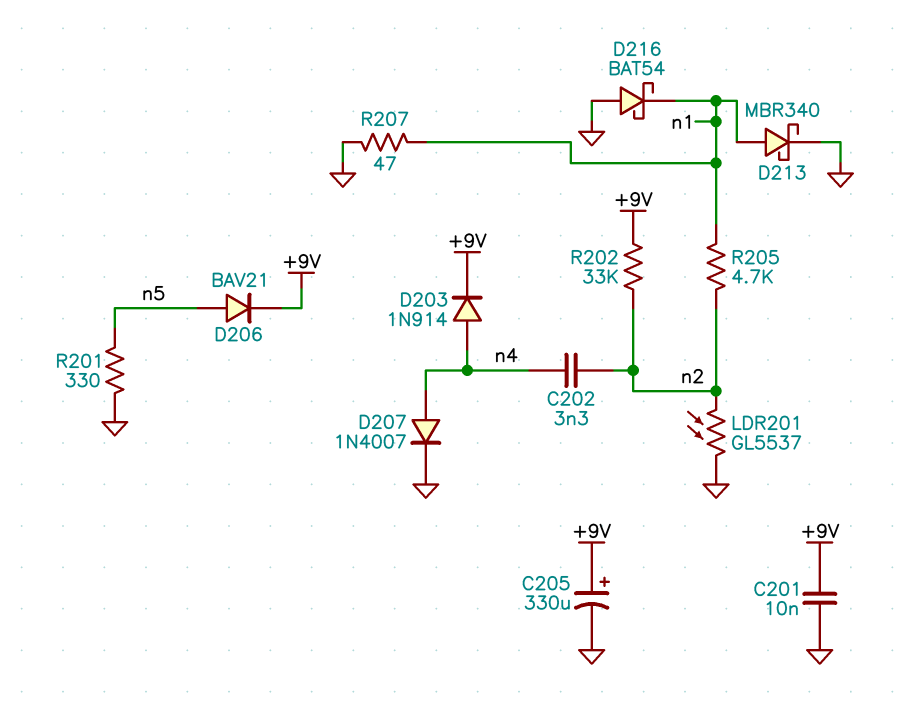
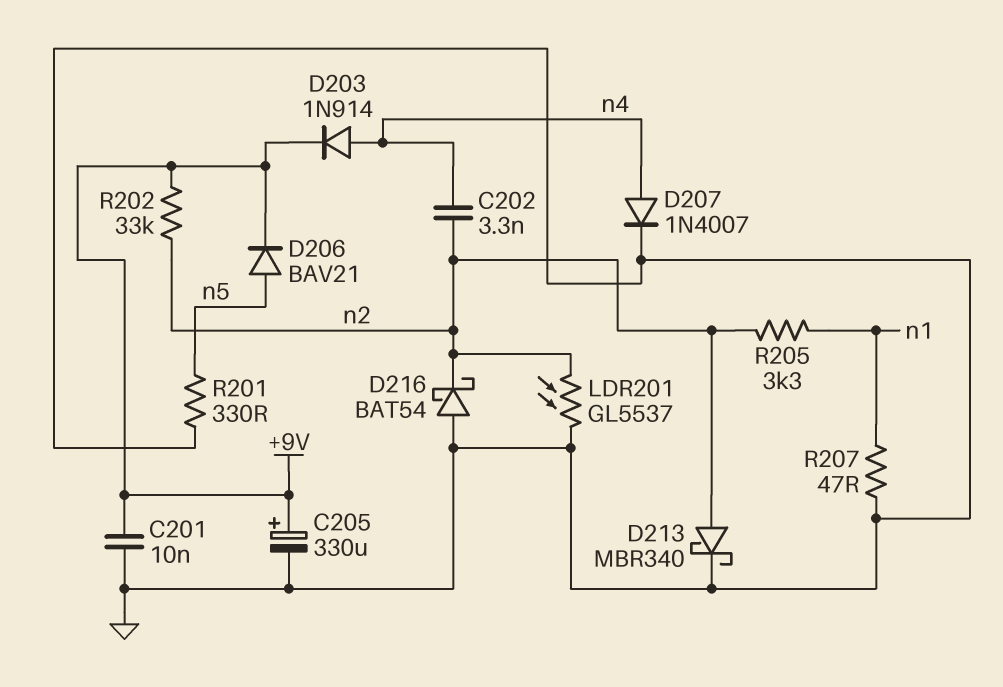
D213: schottky MBR340 (A n1, K GND) -> schottky MBR340 (A n2, K GND)
D216: schottky BAT54 (A GND, K n1) -> schottky BAT54 (A GND, K n2)
R205: 4.7k (n1, n2) -> 3.3k (n1, n2)

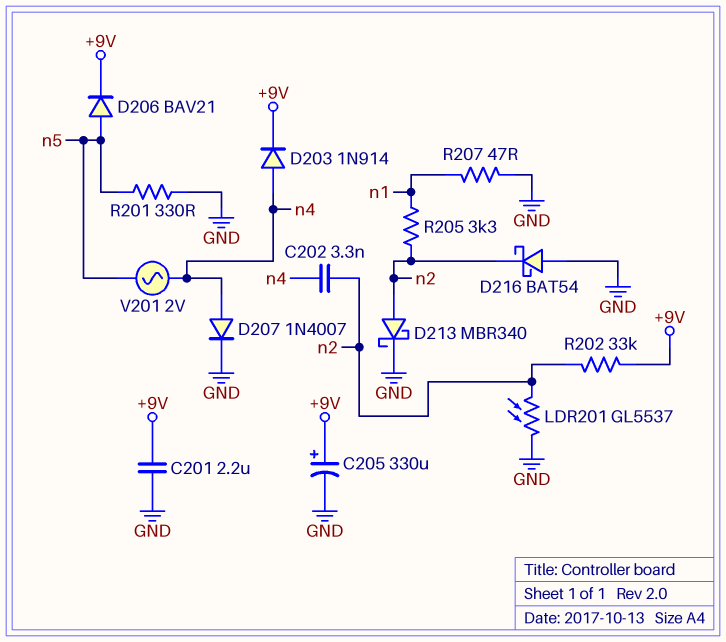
C201: 10nF (+9V, GND) -> 2.2uF (+9V, GND)
V201: none -> AC 2V (n4, n5)

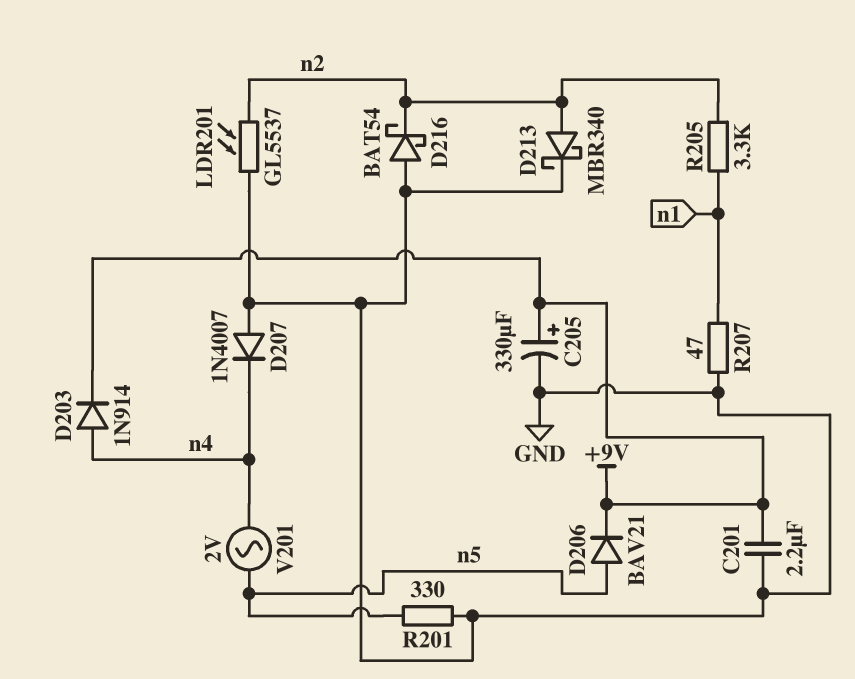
C202: 3.3nF (n2, n4) -> none
D207: diode 1N4007 (A n4, K GND) -> diode 1N4007 (A GND, K n4)
R202: 33k (+9V, n2) -> none

